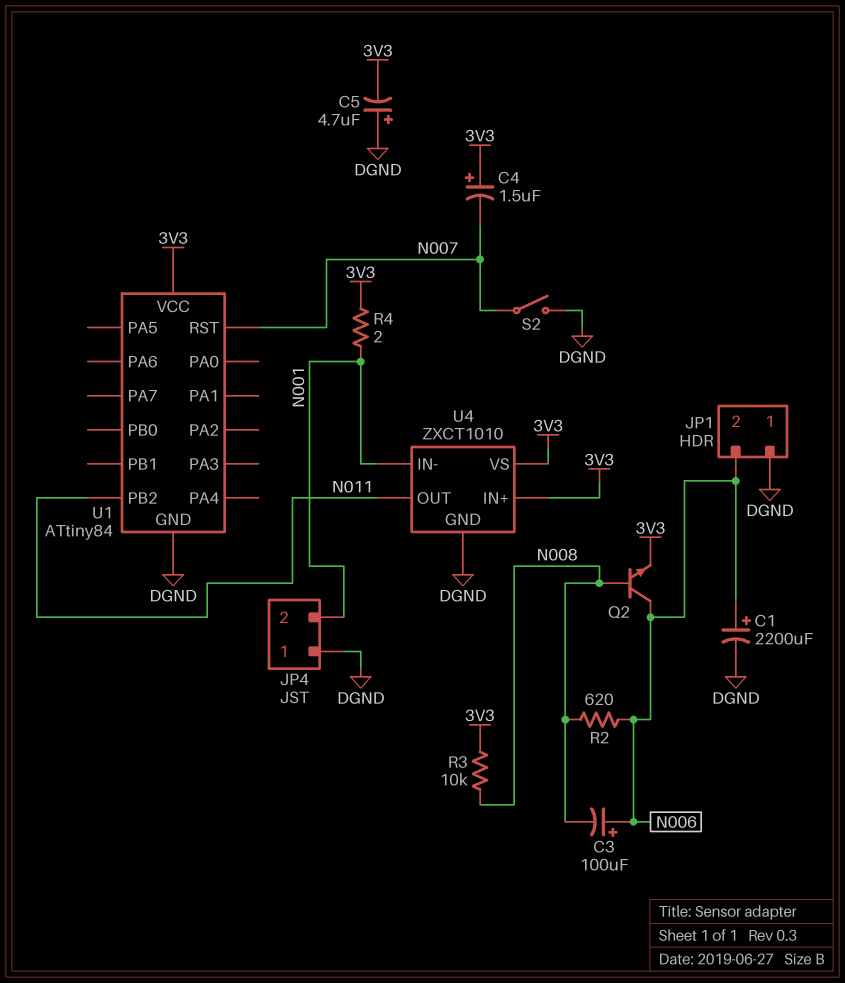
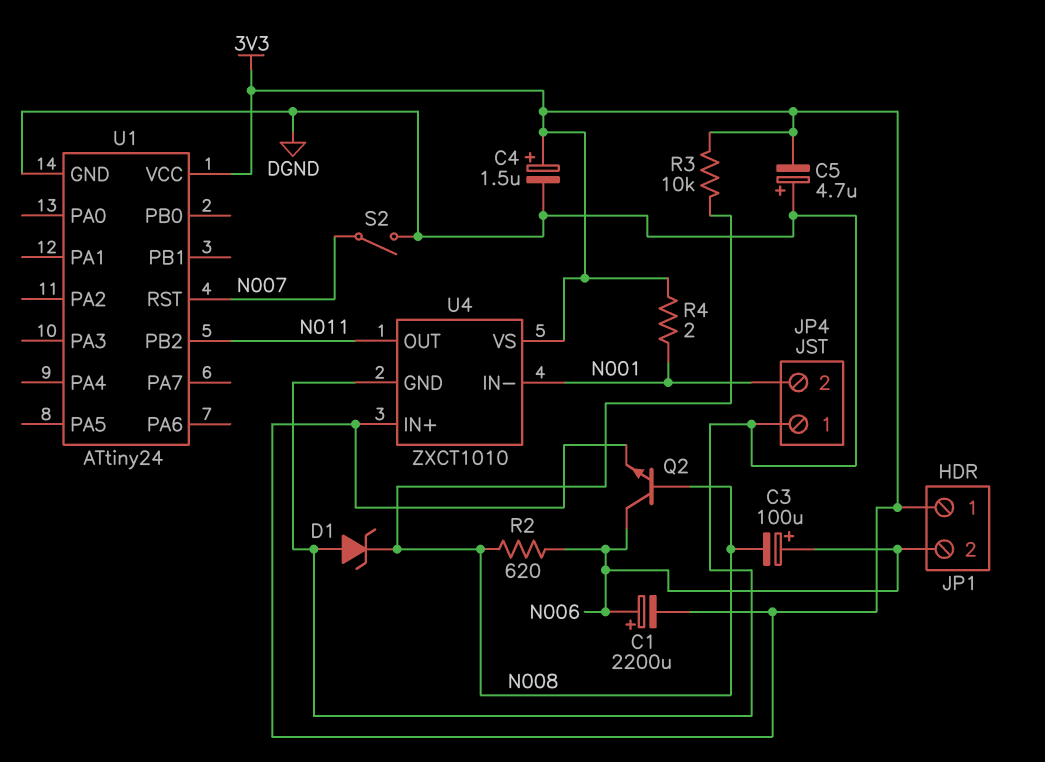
C1: 2200uF (plus N006, minus DGND) -> 2200uF (plus N006, minus 3V3)
C4: 1.5uF (plus 3V3, minus N007) -> 1.5uF (plus 3V3, minus DGND)
D1: none -> zener (A DGND, K N008)
JP1 pin 1: DGND -> 3V3
U1: ATtiny84 -> ATtiny24

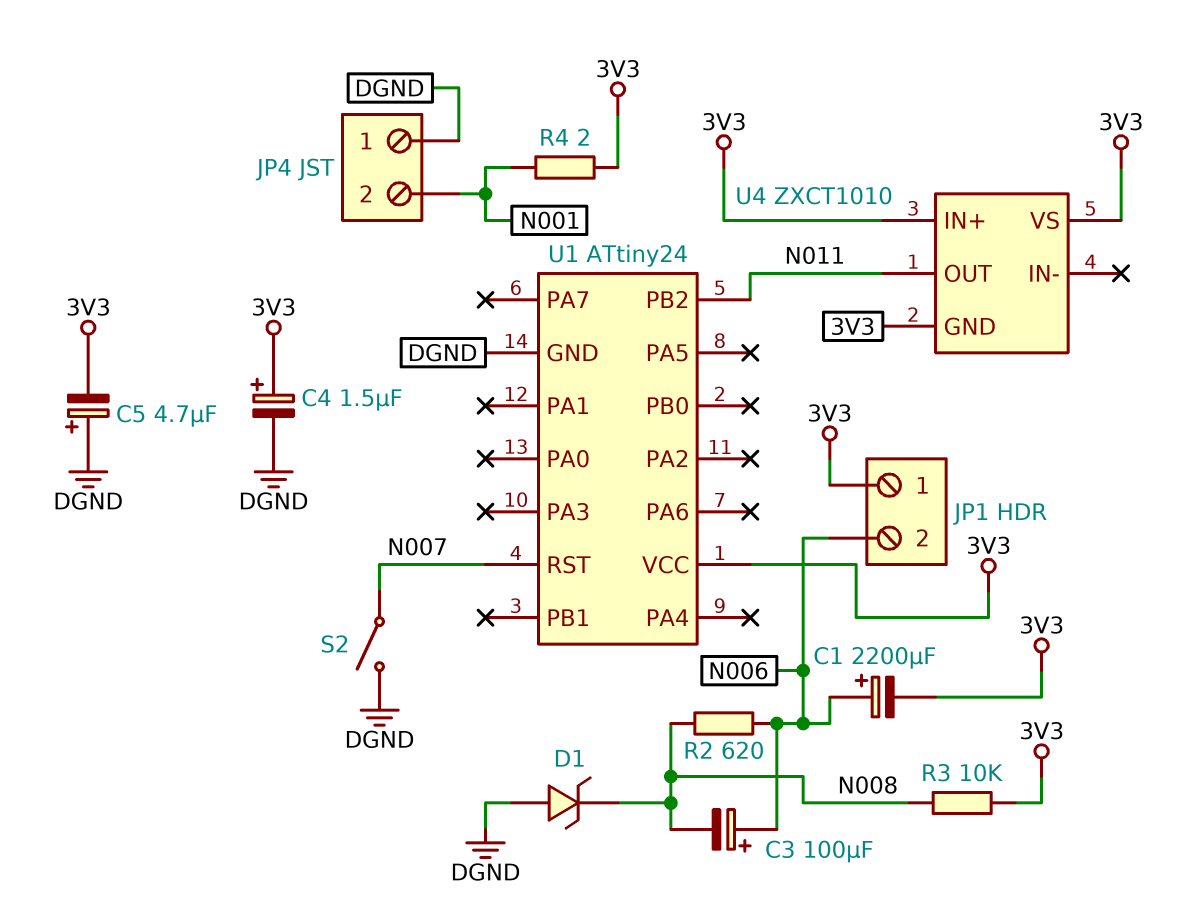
Q2: NPN (B N008, C N006, E 3V3) -> none
U4 pin GND: DGND -> 3V3
U4 pin IN-: N001 -> none

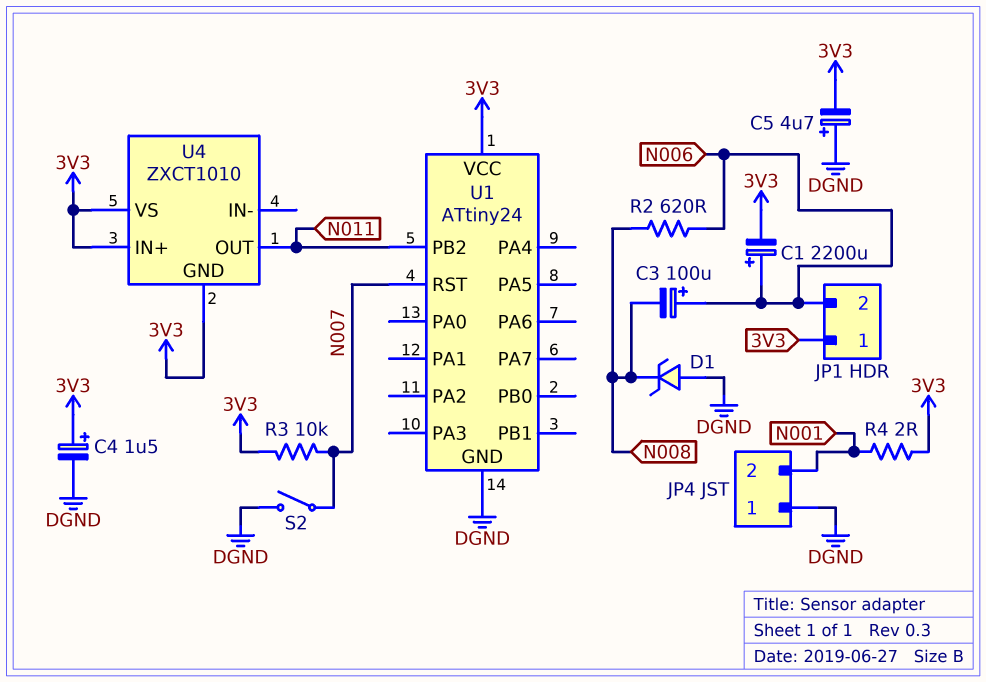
R3: 10k (3V3, N008) -> 10k (3V3, N007)

